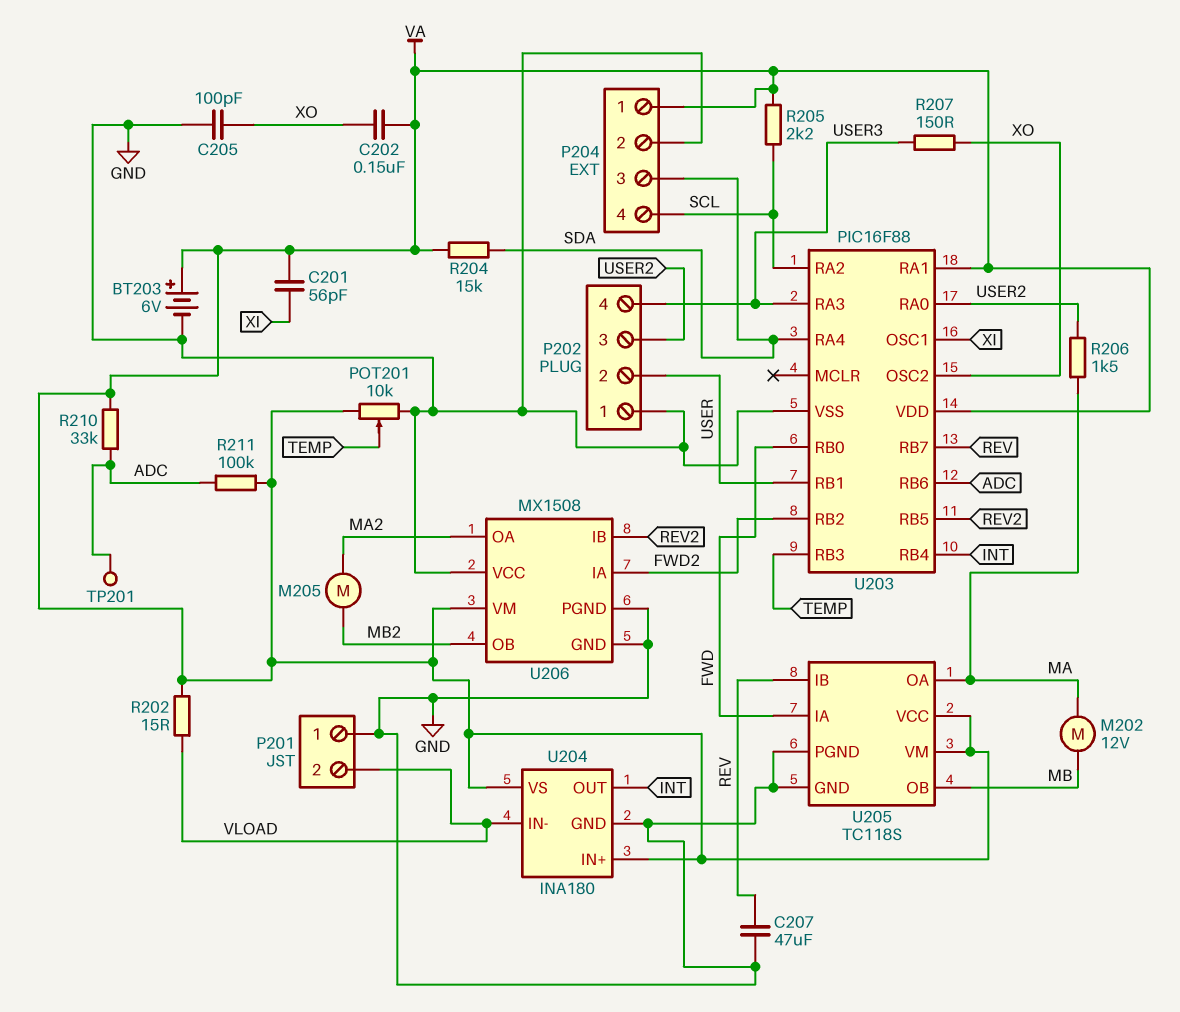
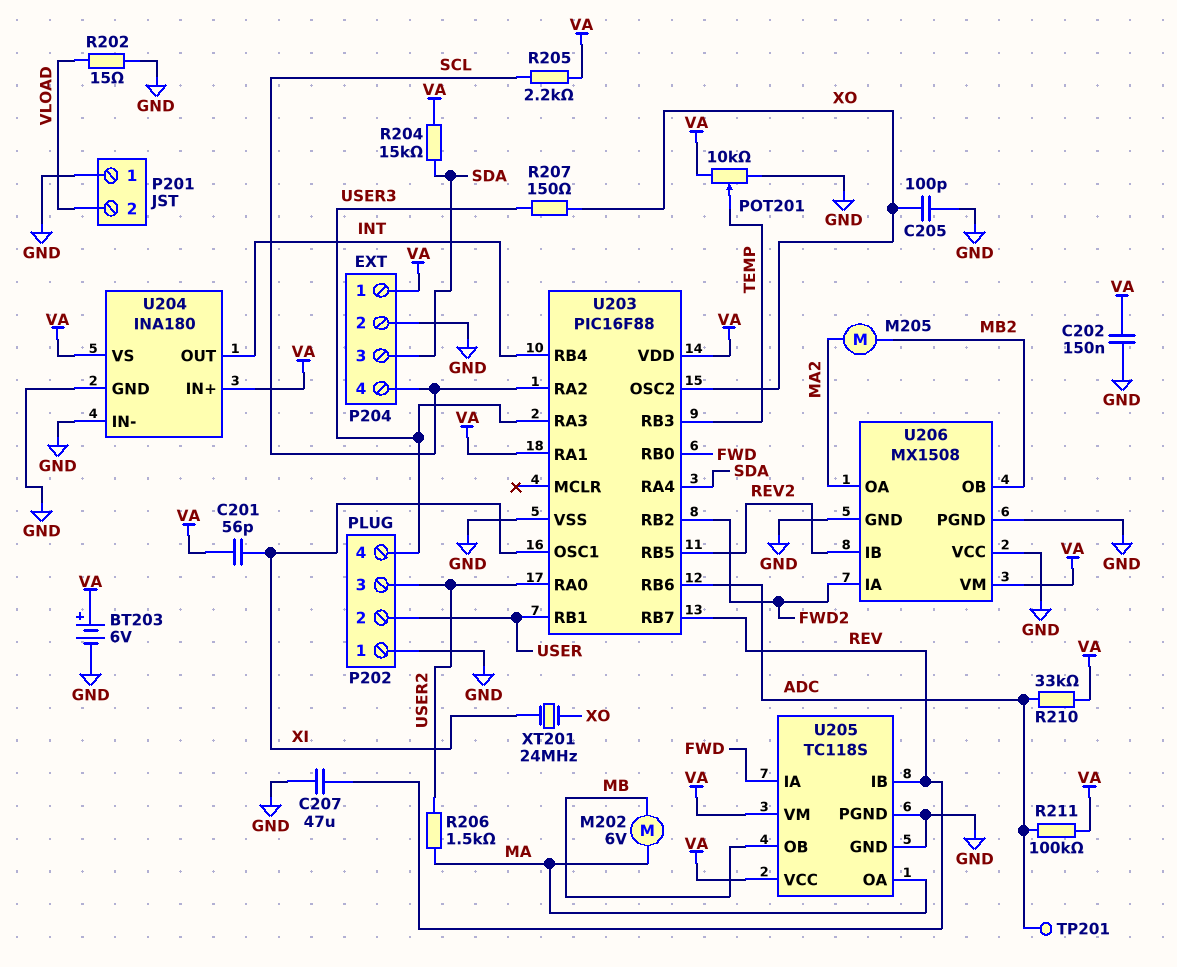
C202: 150nF (VA, XO) -> 150nF (GND, VA)
M202: motor 12V (MA, MB) -> motor 6V (MA, MB)
R202: 15 (VA, VLOAD) -> 15 (GND, VLOAD)
U204 pin IN-: VLOAD -> GND
XT201: none -> 24MHz (XI, XO)

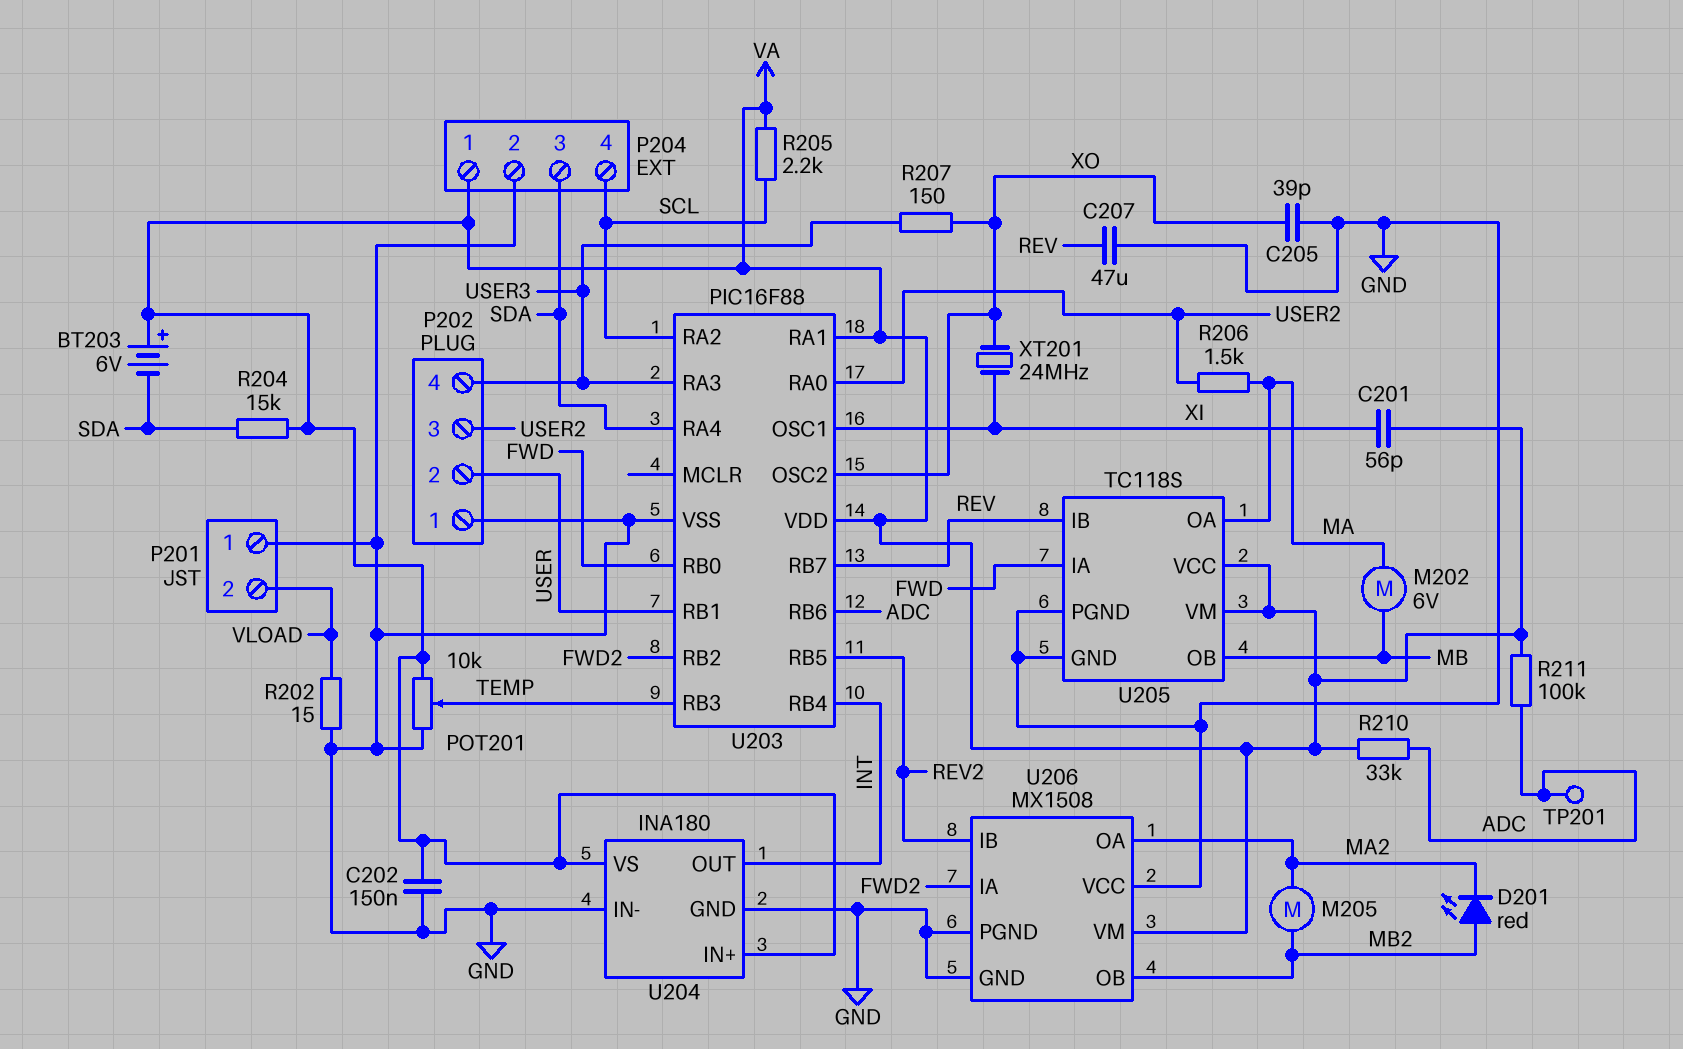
BT203: 6V (plus VA, minus GND) -> 6V (plus VA, minus SDA)
C205: 100pF (GND, XO) -> 39pF (GND, XO)
D201: none -> LED red (A MB2, K MA2)

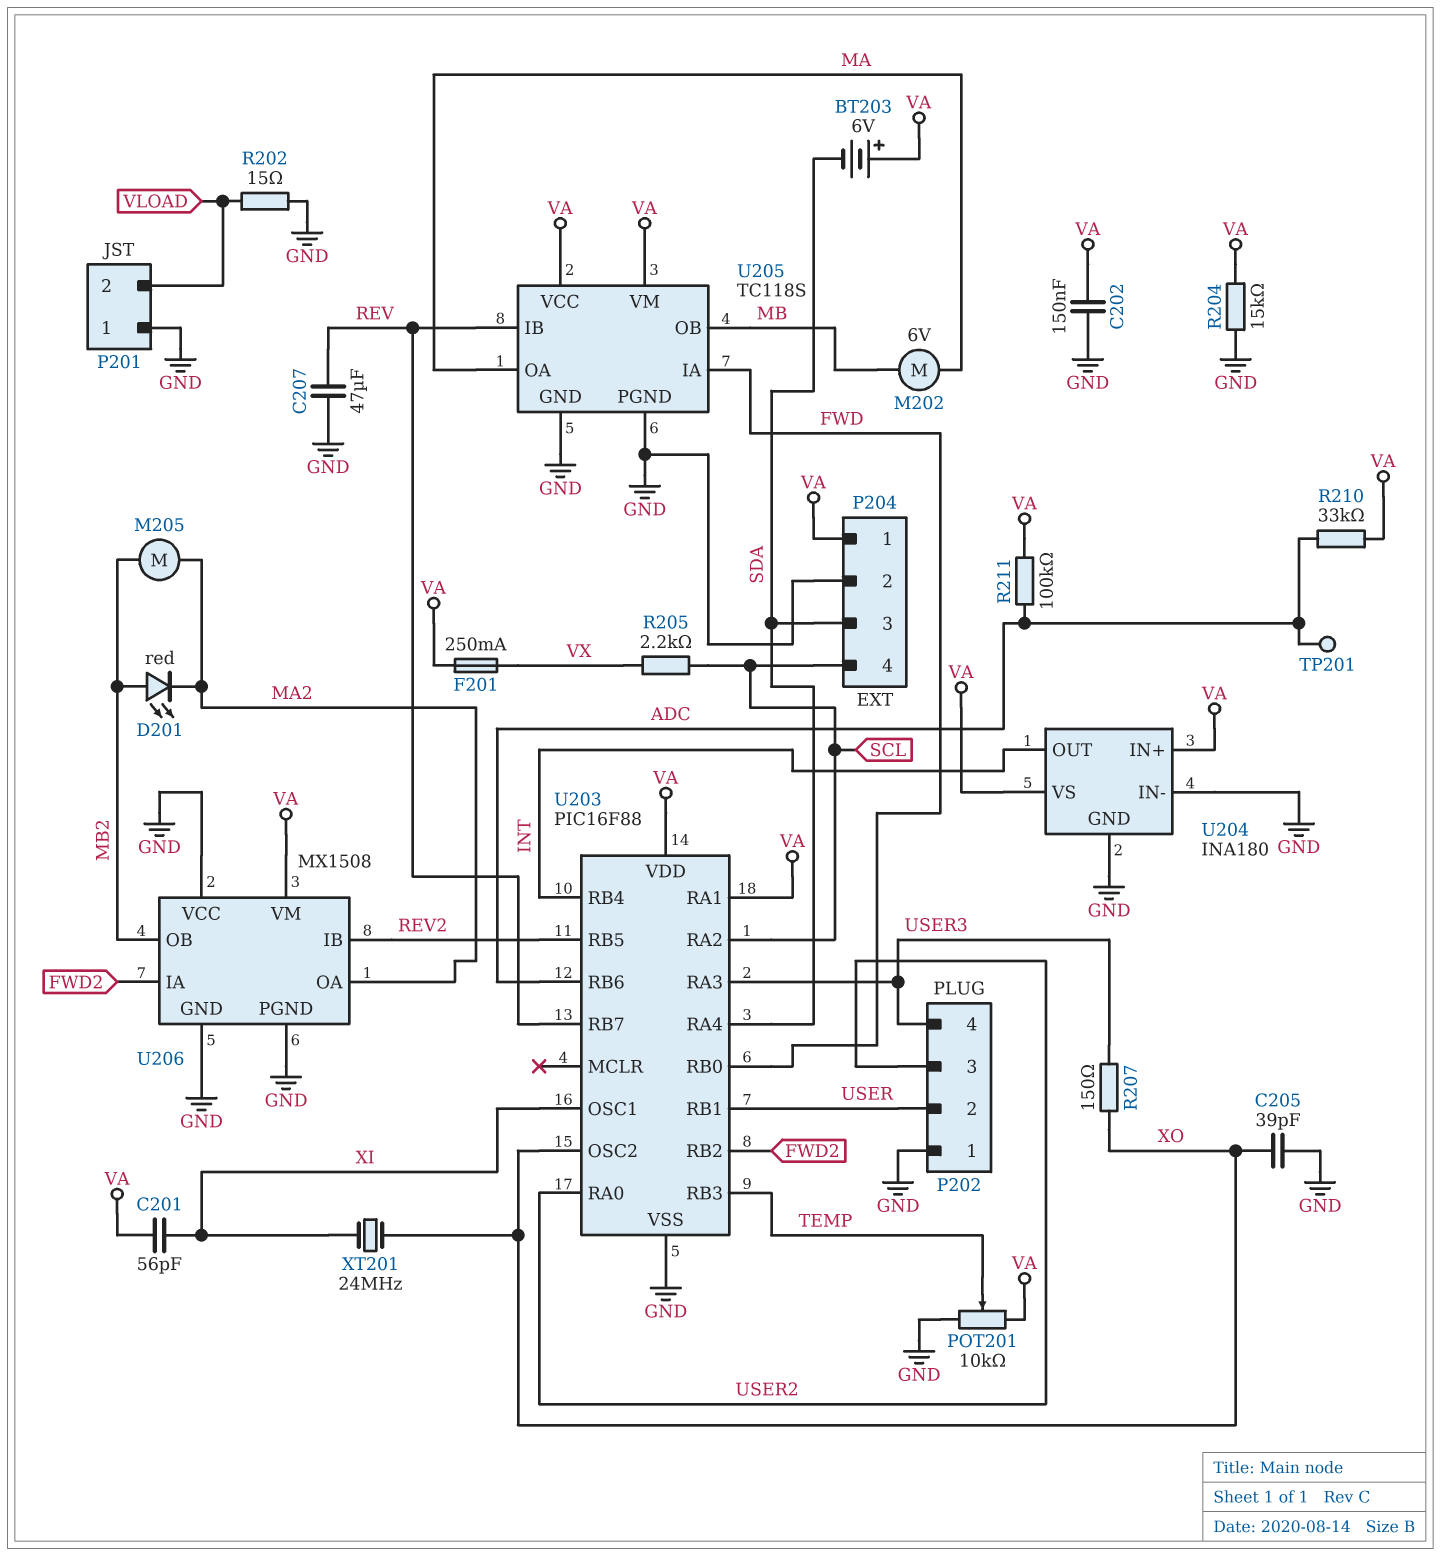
F201: none -> 250mA (VA, VX)
R204: 15k (SDA, VA) -> 15k (GND, VA)
R205: 2.2k (SCL, VA) -> 2.2k (SCL, VX)
R206: 1.5k (MA, USER2) -> none

